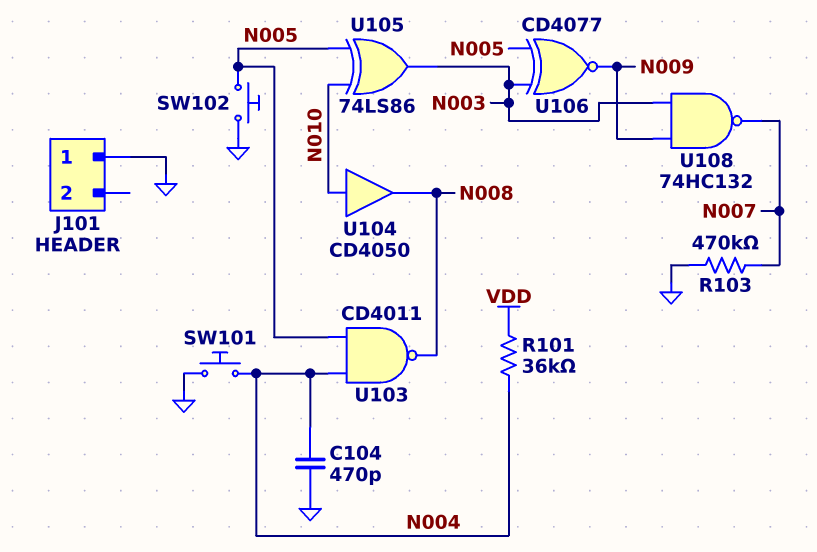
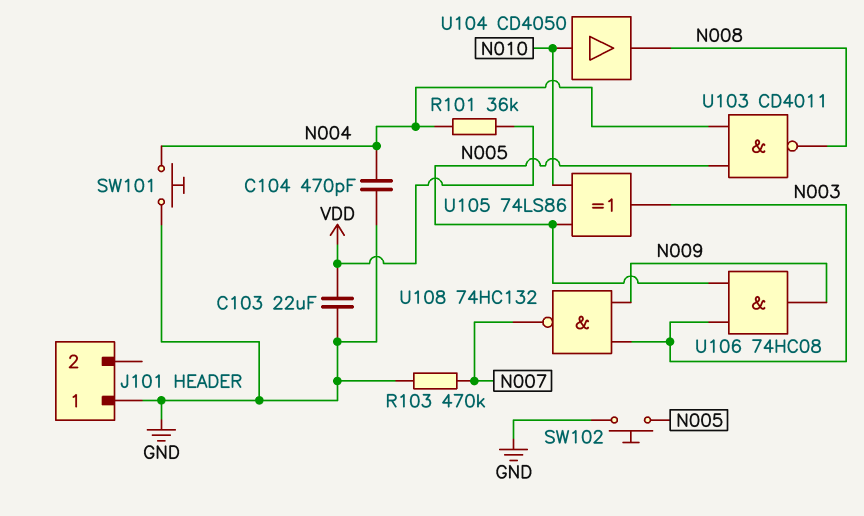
C103: none -> 22uF (GND, VDD)
U106: XNOR CD4077 (in N003, in N005, out N009) -> AND 74HC08 (in N003, in N005, out N009)

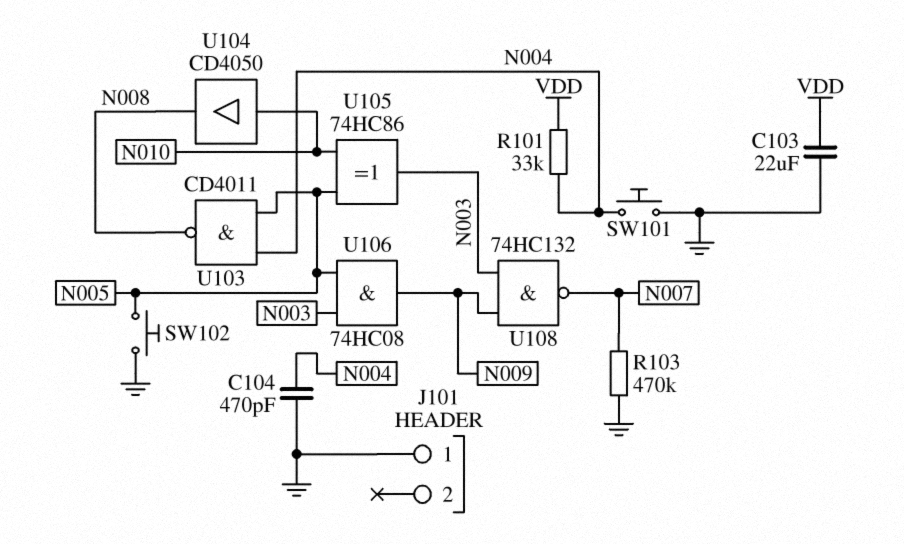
R101: 36k (N004, VDD) -> 33k (N004, VDD)
U105: XOR 74LS86 (in N005, in N010, out N003) -> XOR 74HC86 (in N005, in N010, out N003)

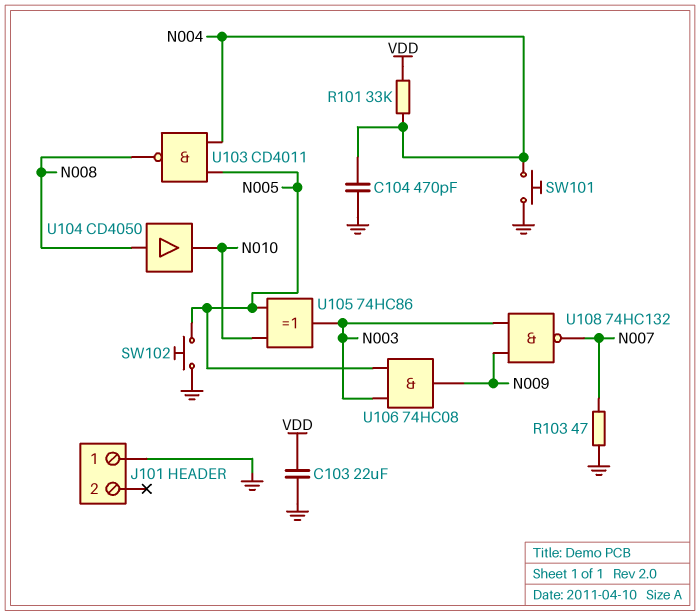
R103: 470k (GND, N007) -> 47 (GND, N007)
U104: buffer CD4050 (in N010, out N008) -> buffer CD4050 (in N008, out N010)

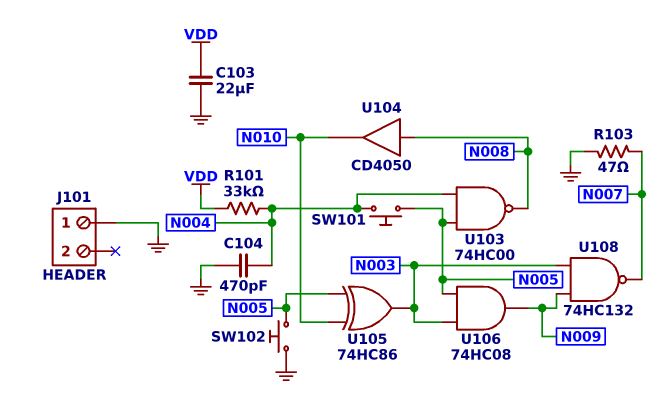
SW101: button (GND, N004) -> button (N004, N005)
U103: NAND CD4011 (in N004, in N005, out N008) -> NAND 74HC00 (in N004, in N005, out N008)

